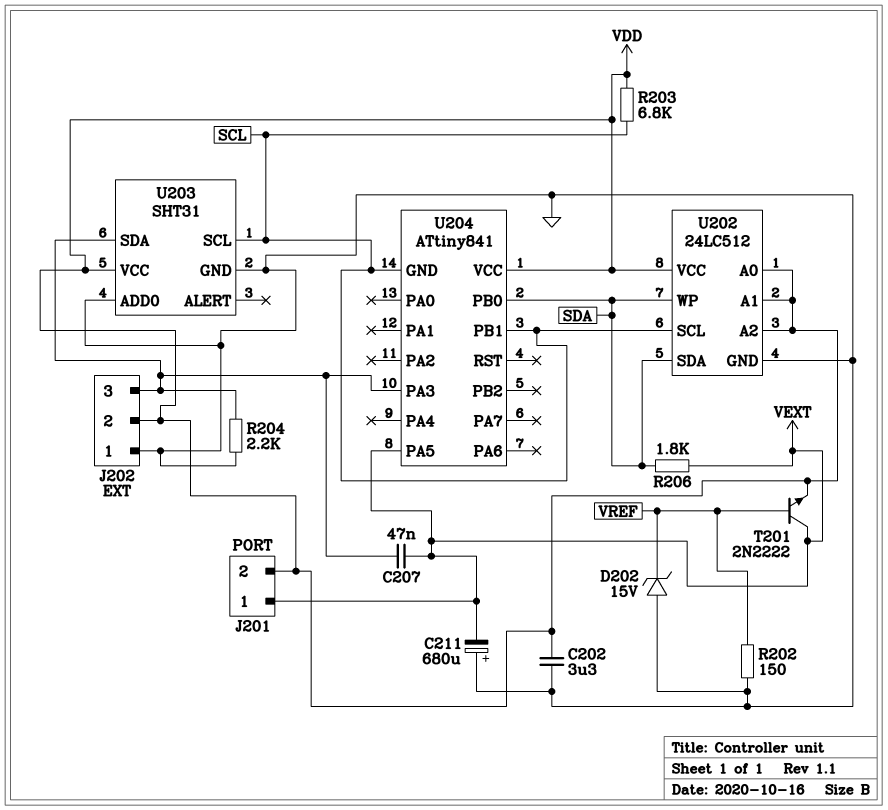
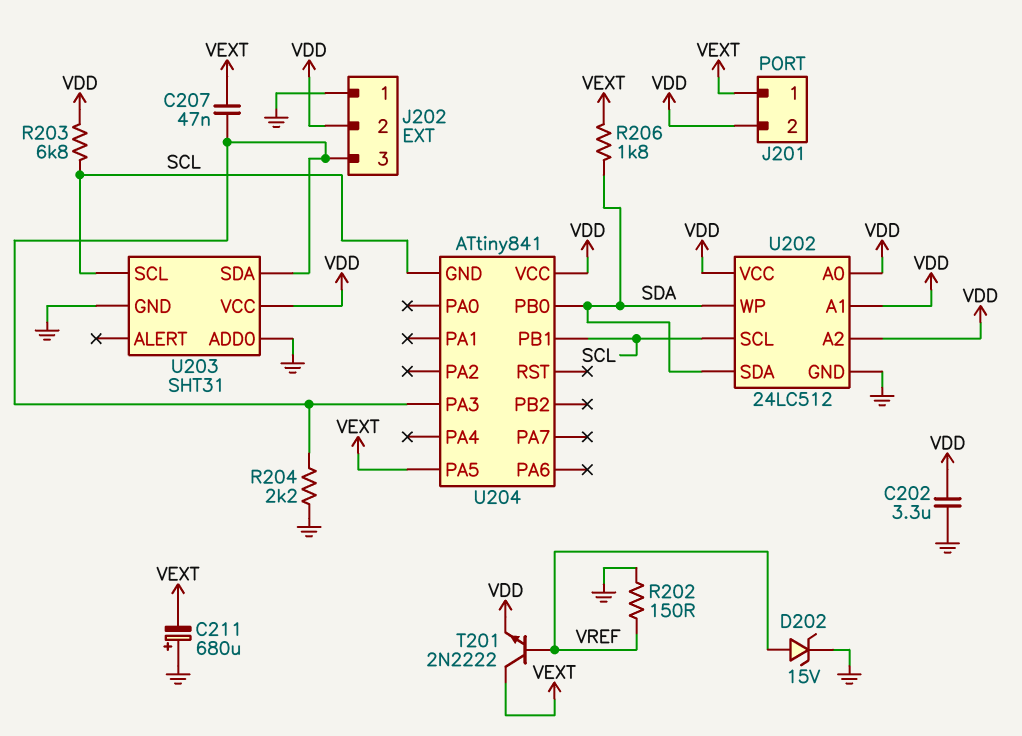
D202: zener 15V (A GND, K VREF) -> zener 15V (A VREF, K GND)

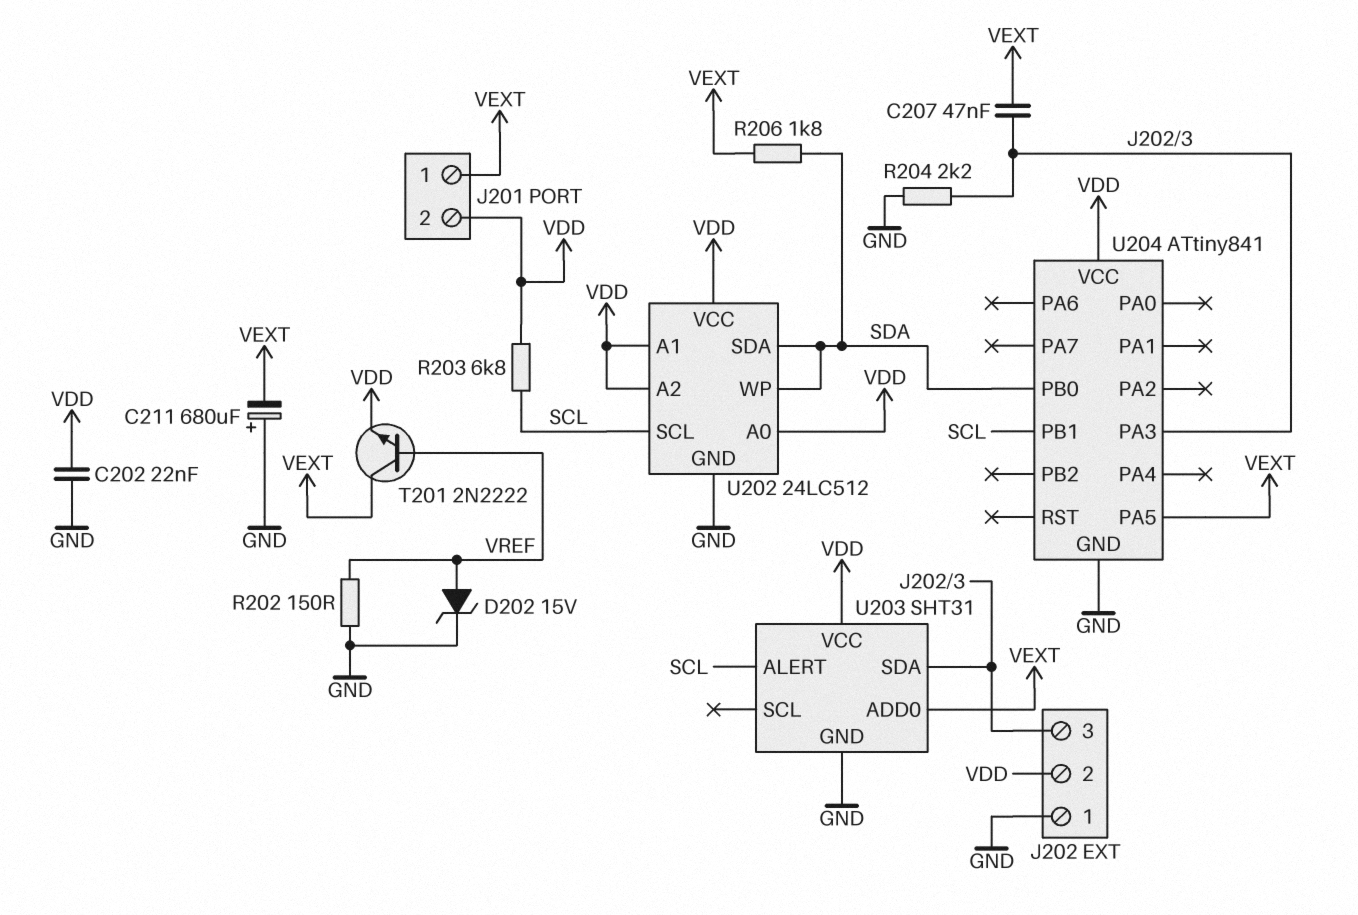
C202: 3.3uF (GND, VDD) -> 22nF (GND, VDD)
U203 pin ADD0: GND -> VEXT
U203 pin ALERT: none -> SCL
U203 pin SCL: SCL -> none
U204 pin GND: SCL -> GND

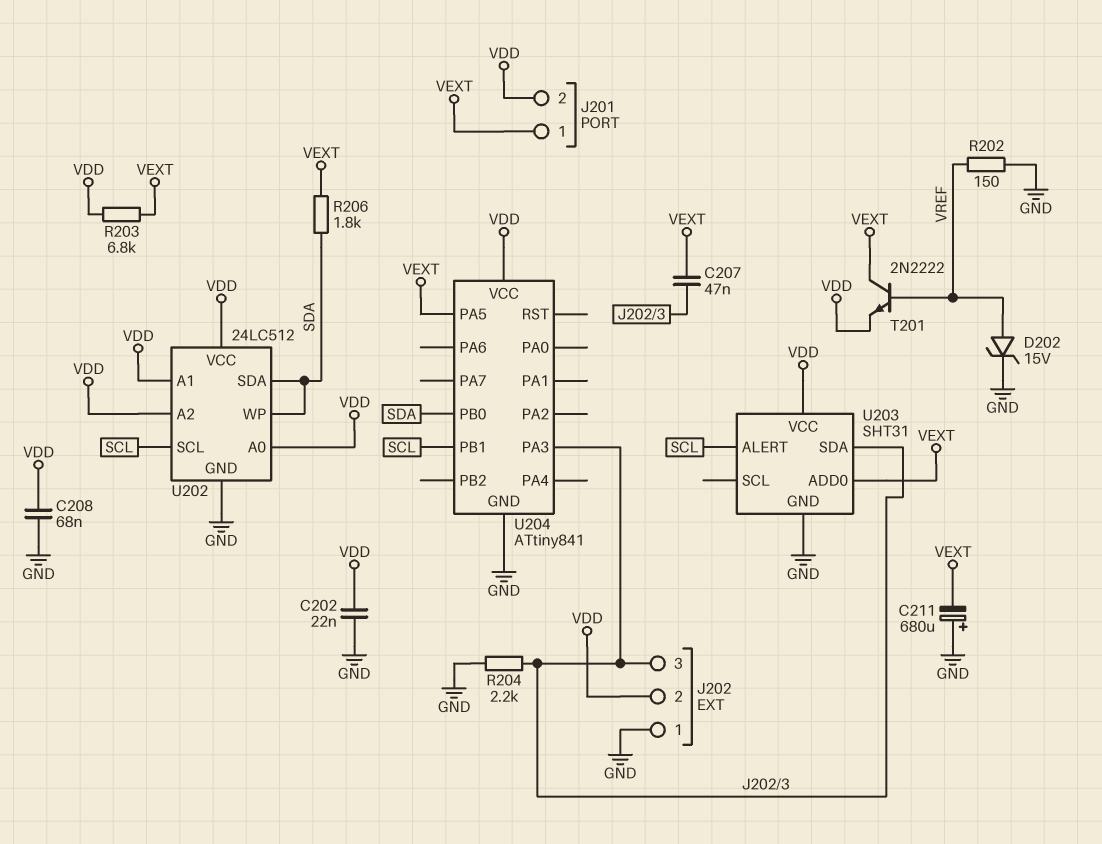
C208: none -> 68nF (GND, VDD)
R203: 6.8k (SCL, VDD) -> 6.8k (VDD, VEXT)

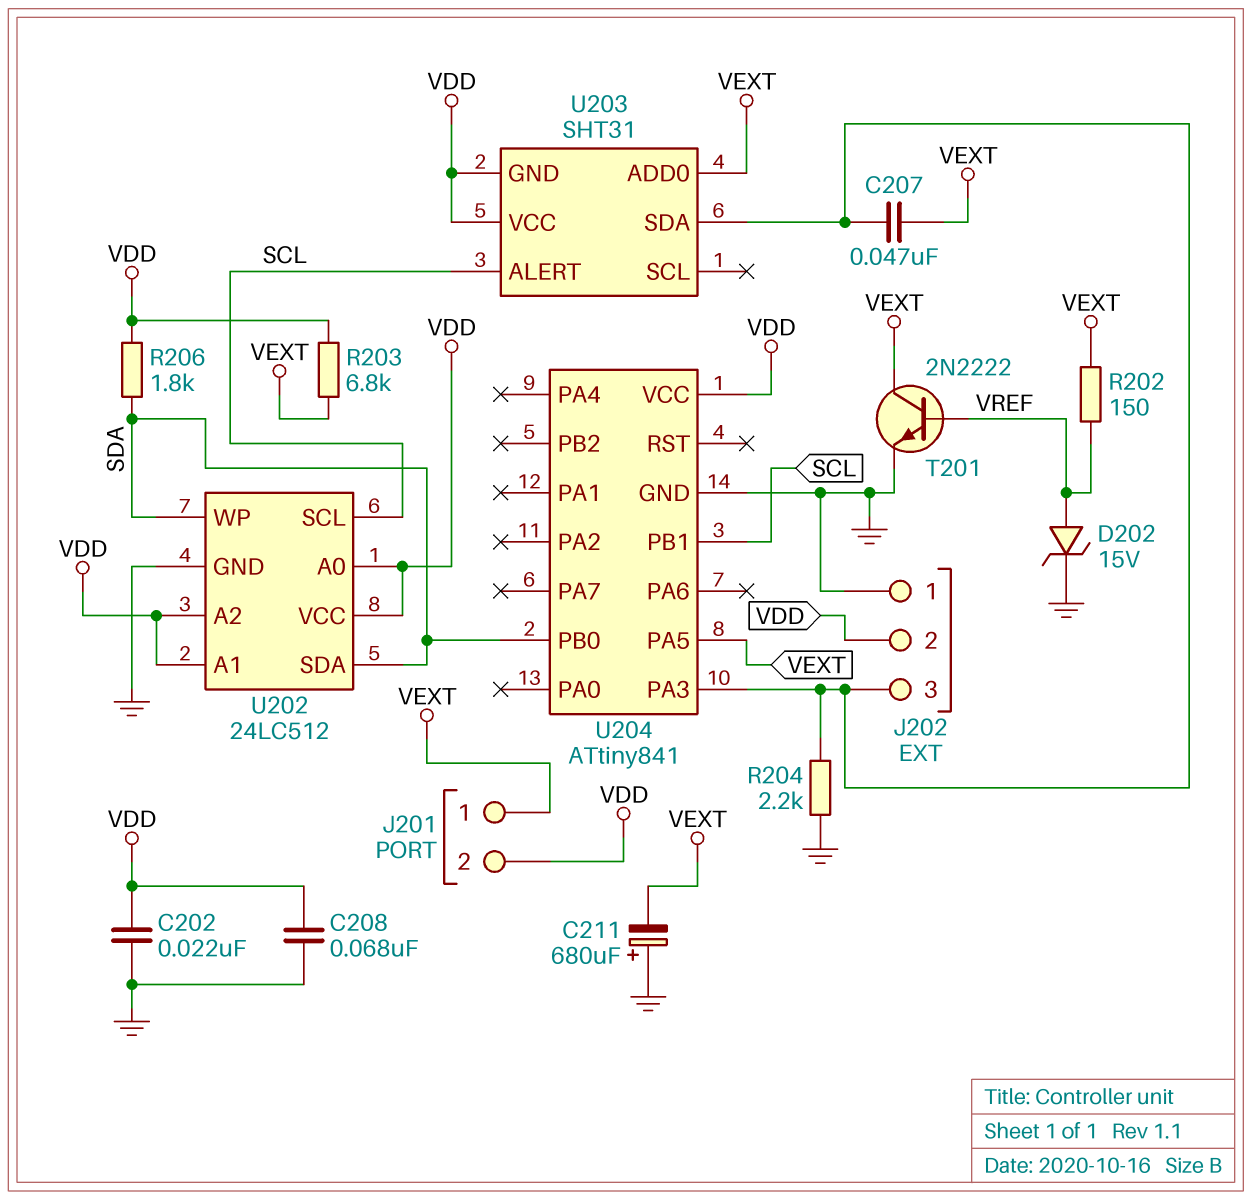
R202: 150 (GND, VREF) -> 150 (VEXT, VREF)
R206: 1.8k (SDA, VEXT) -> 1.8k (SDA, VDD)
T201: NPN 2N2222 (B VREF, C VEXT, E VDD) -> NPN 2N2222 (B VREF, C VEXT, E GND)
U203 pin GND: GND -> VDD

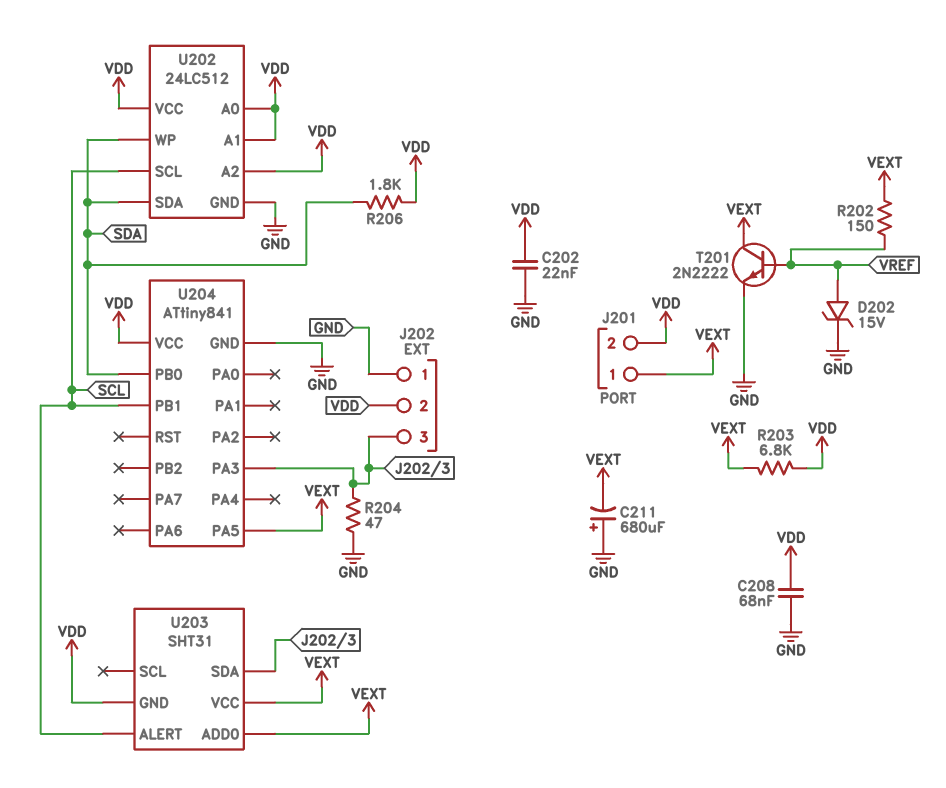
C207: 47nF (J202/3, VEXT) -> none
R204: 2.2k (GND, J202/3) -> 47 (GND, J202/3)
U203 pin VCC: VDD -> VEXT

